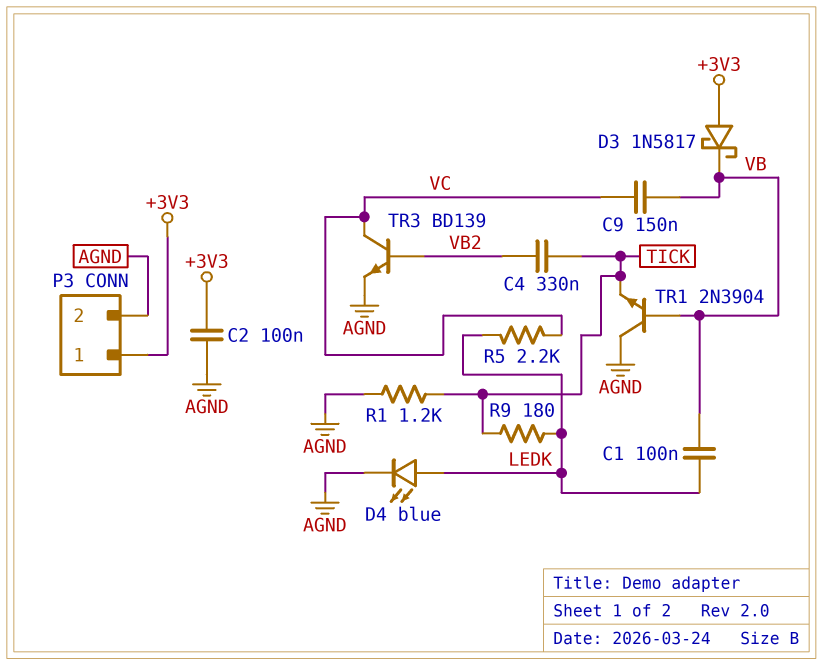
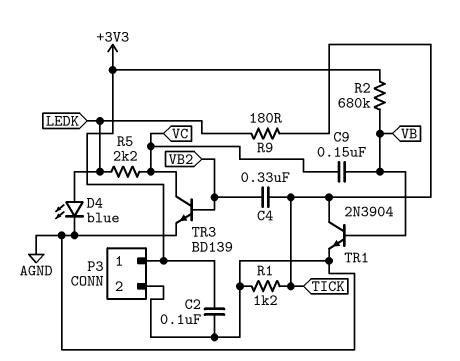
C1: 100nF (LEDK, VB) -> none
D3: schottky 1N5817 (A +3V3, K VB) -> none
R2: none -> 680k (+3V3, VB)
TR1: NPN 2N3904 (B VB, C AGND, E TICK) -> NPN 2N3904 (B VB, C TICK, E AGND)

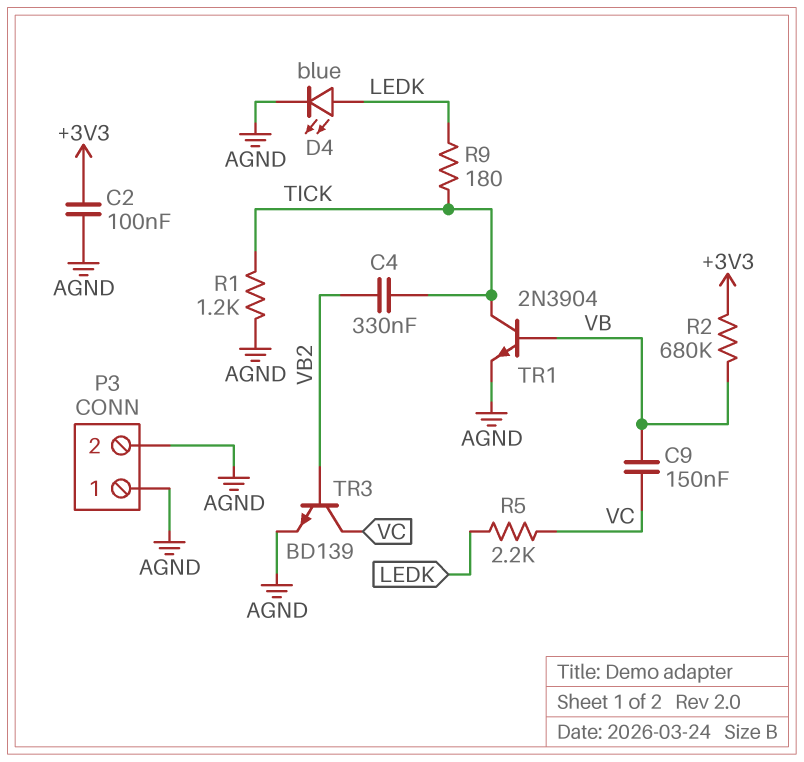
P3 pin 1: +3V3 -> AGND

